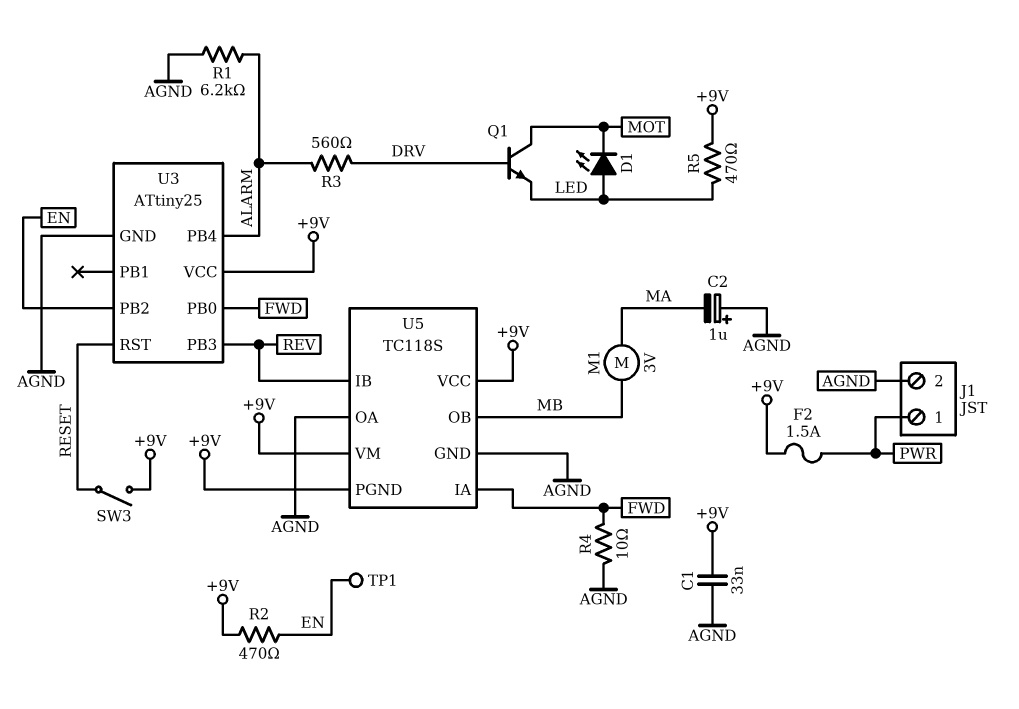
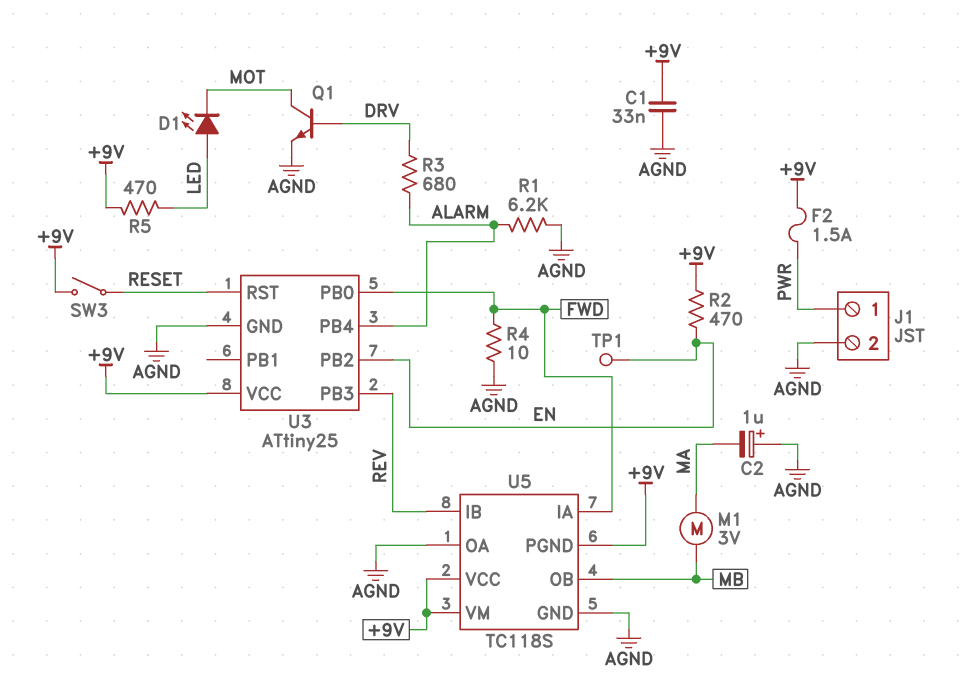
Q1: NPN (B DRV, C MOT, E LED) -> NPN (B DRV, C MOT, E AGND)
R3: 560 (ALARM, DRV) -> 680 (ALARM, DRV)

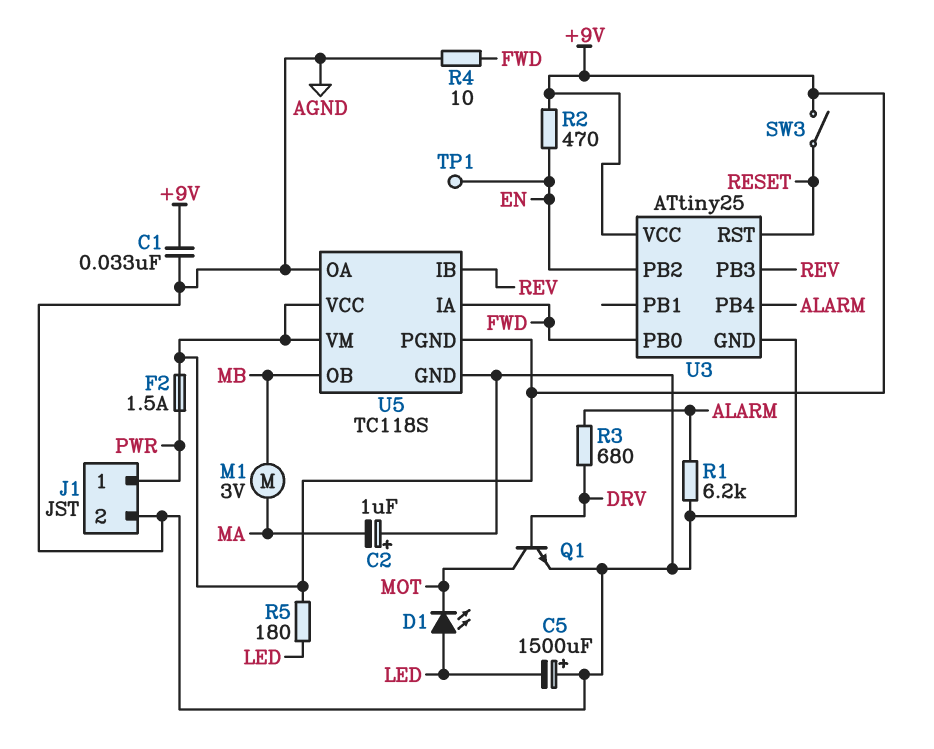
C5: none -> 1500uF (plus AGND, minus LED)
R5: 470 (+9V, LED) -> 180 (+9V, LED)

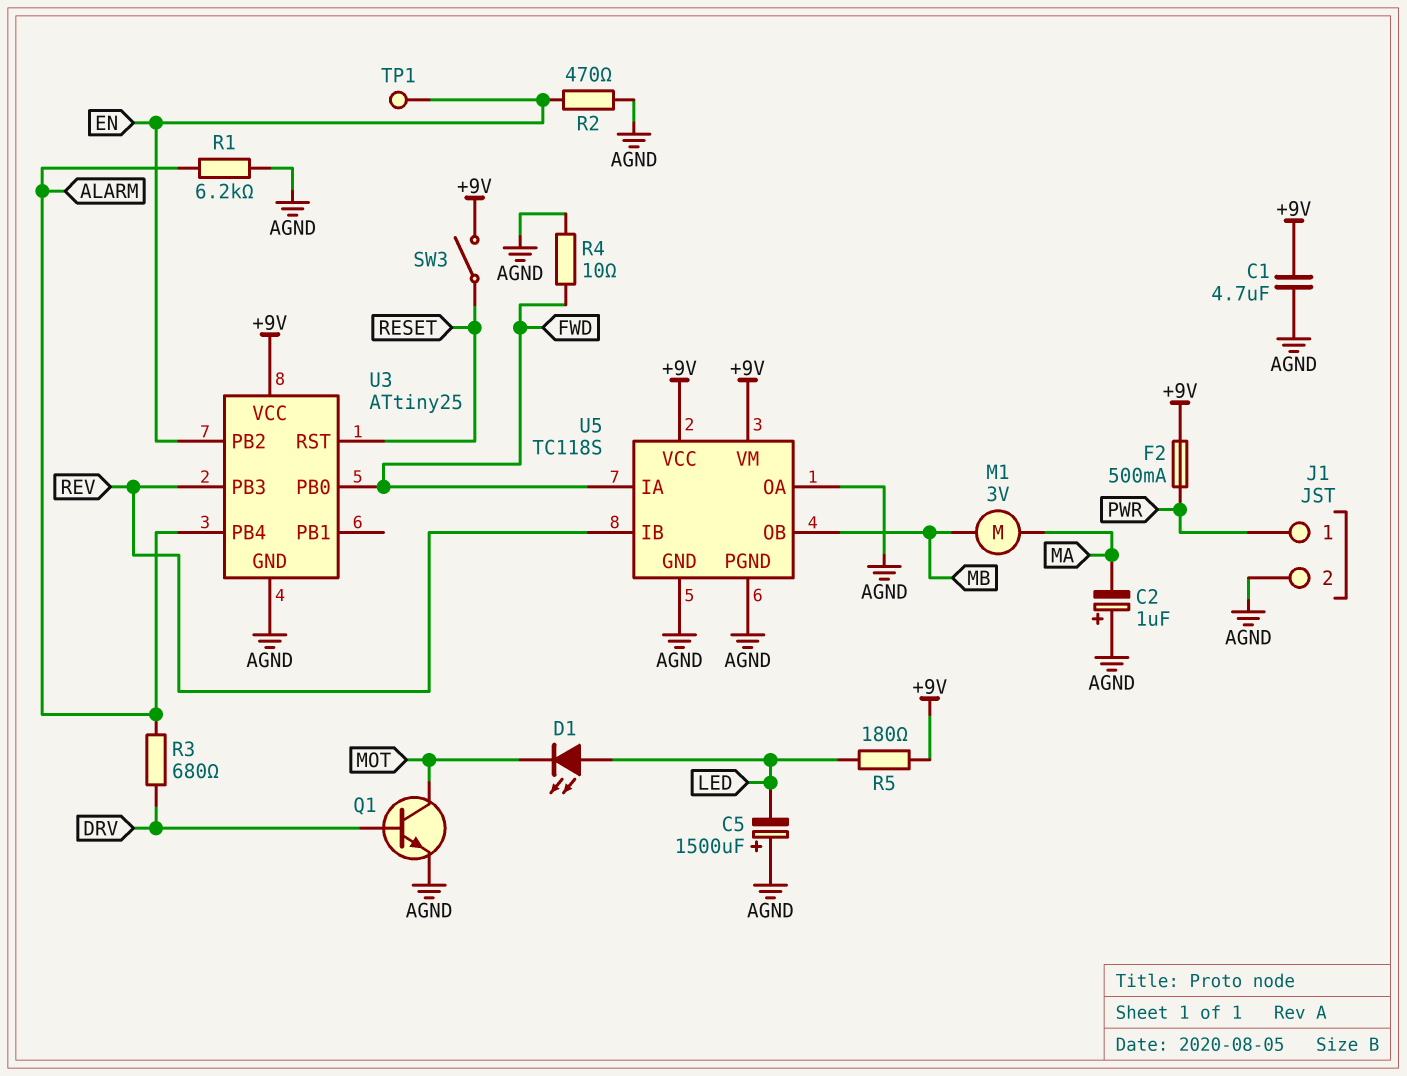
C1: 33nF (+9V, AGND) -> 4.7uF (+9V, AGND)
F2: 1.5A (+9V, PWR) -> 500mA (+9V, PWR)
R2: 470 (+9V, EN) -> 470 (AGND, EN)
U5 pin PGND: +9V -> AGND

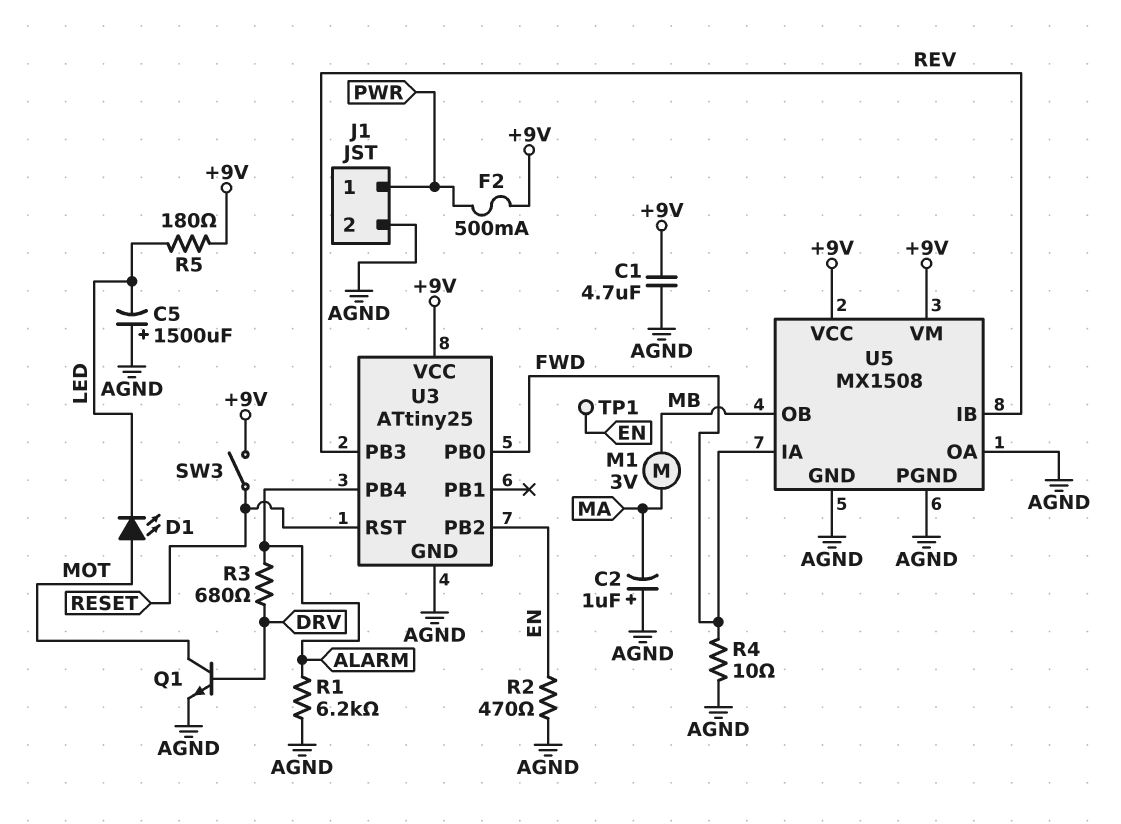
D1: LED (A LED, K MOT) -> LED (A MOT, K LED)
U5: TC118S -> MX1508

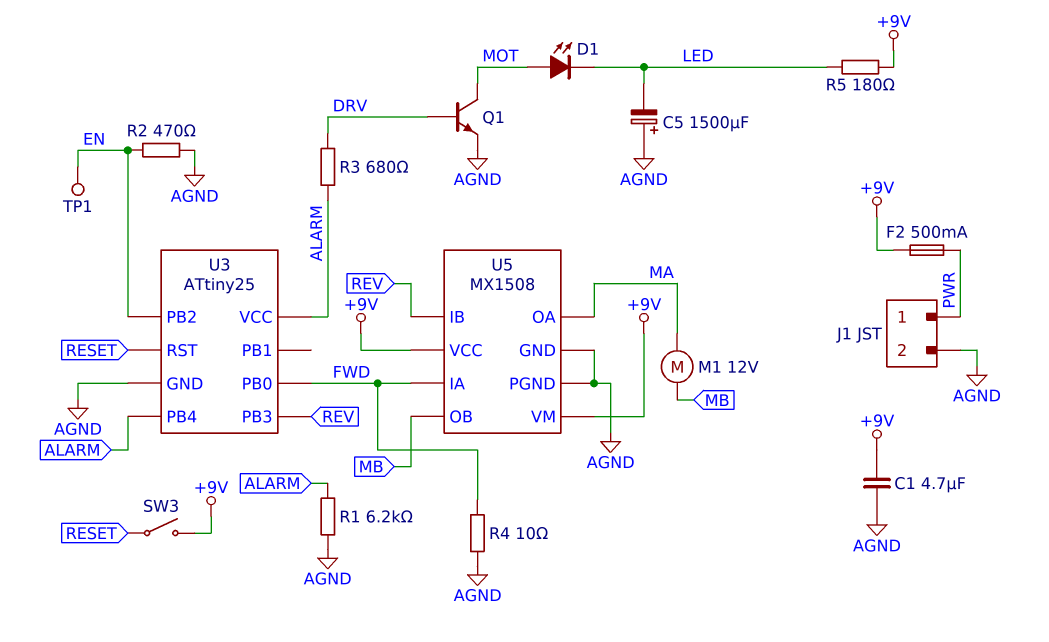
C2: 1uF (plus AGND, minus MA) -> none
M1: motor 3V (MA, MB) -> motor 12V (MA, MB)
U3 pin VCC: +9V -> ALARM
U5 pin OA: AGND -> MA

